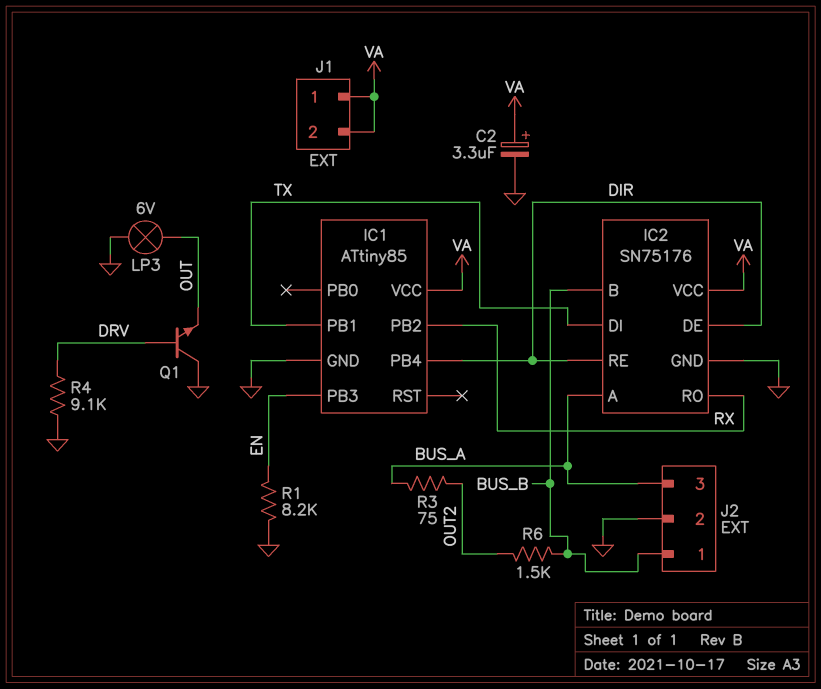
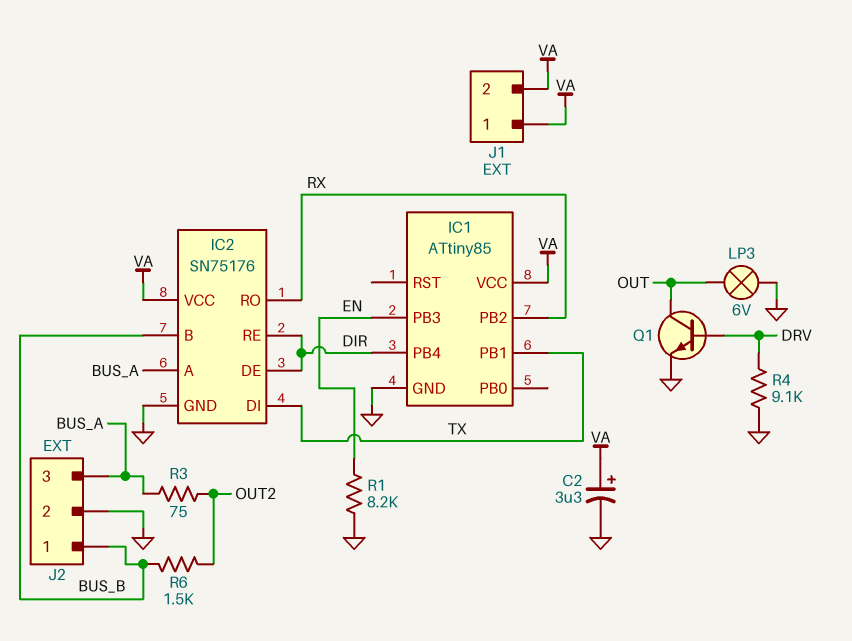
Q1: NPN (B DRV, C GND, E OUT) -> NPN (B DRV, C OUT, E GND)

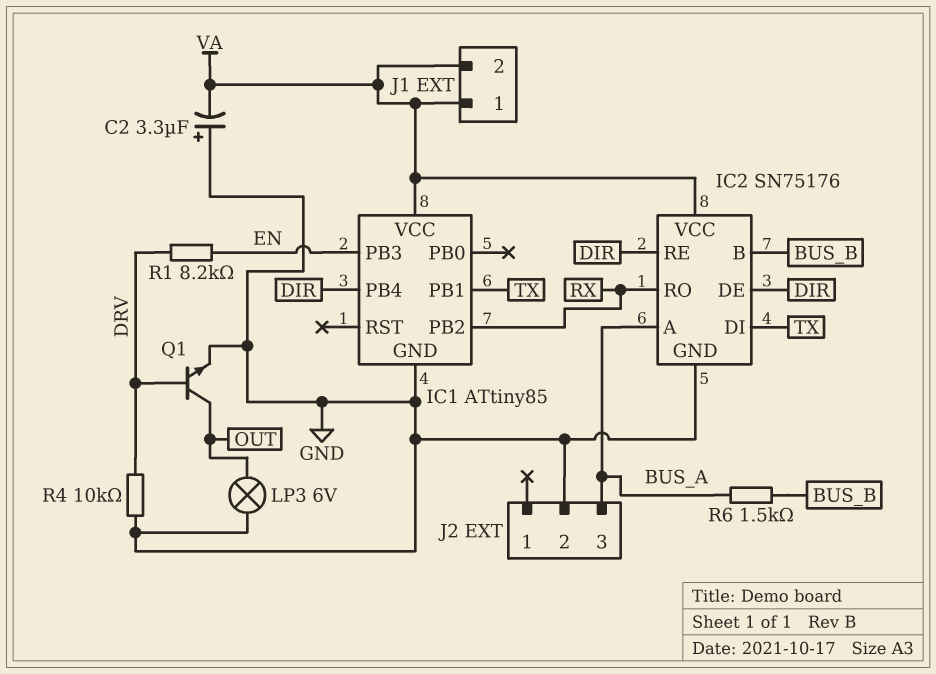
C2: 3.3uF (plus VA, minus GND) -> 3.3uF (plus GND, minus VA)
J2 pin 1: BUS_B -> none
R1: 8.2k (EN, GND) -> 8.2k (DRV, EN)
R3: 75 (BUS_A, OUT2) -> none
R4: 9.1k (DRV, GND) -> 10k (DRV, GND)
R6: 1.5k (BUS_B, OUT2) -> 1.5k (BUS_A, BUS_B)

